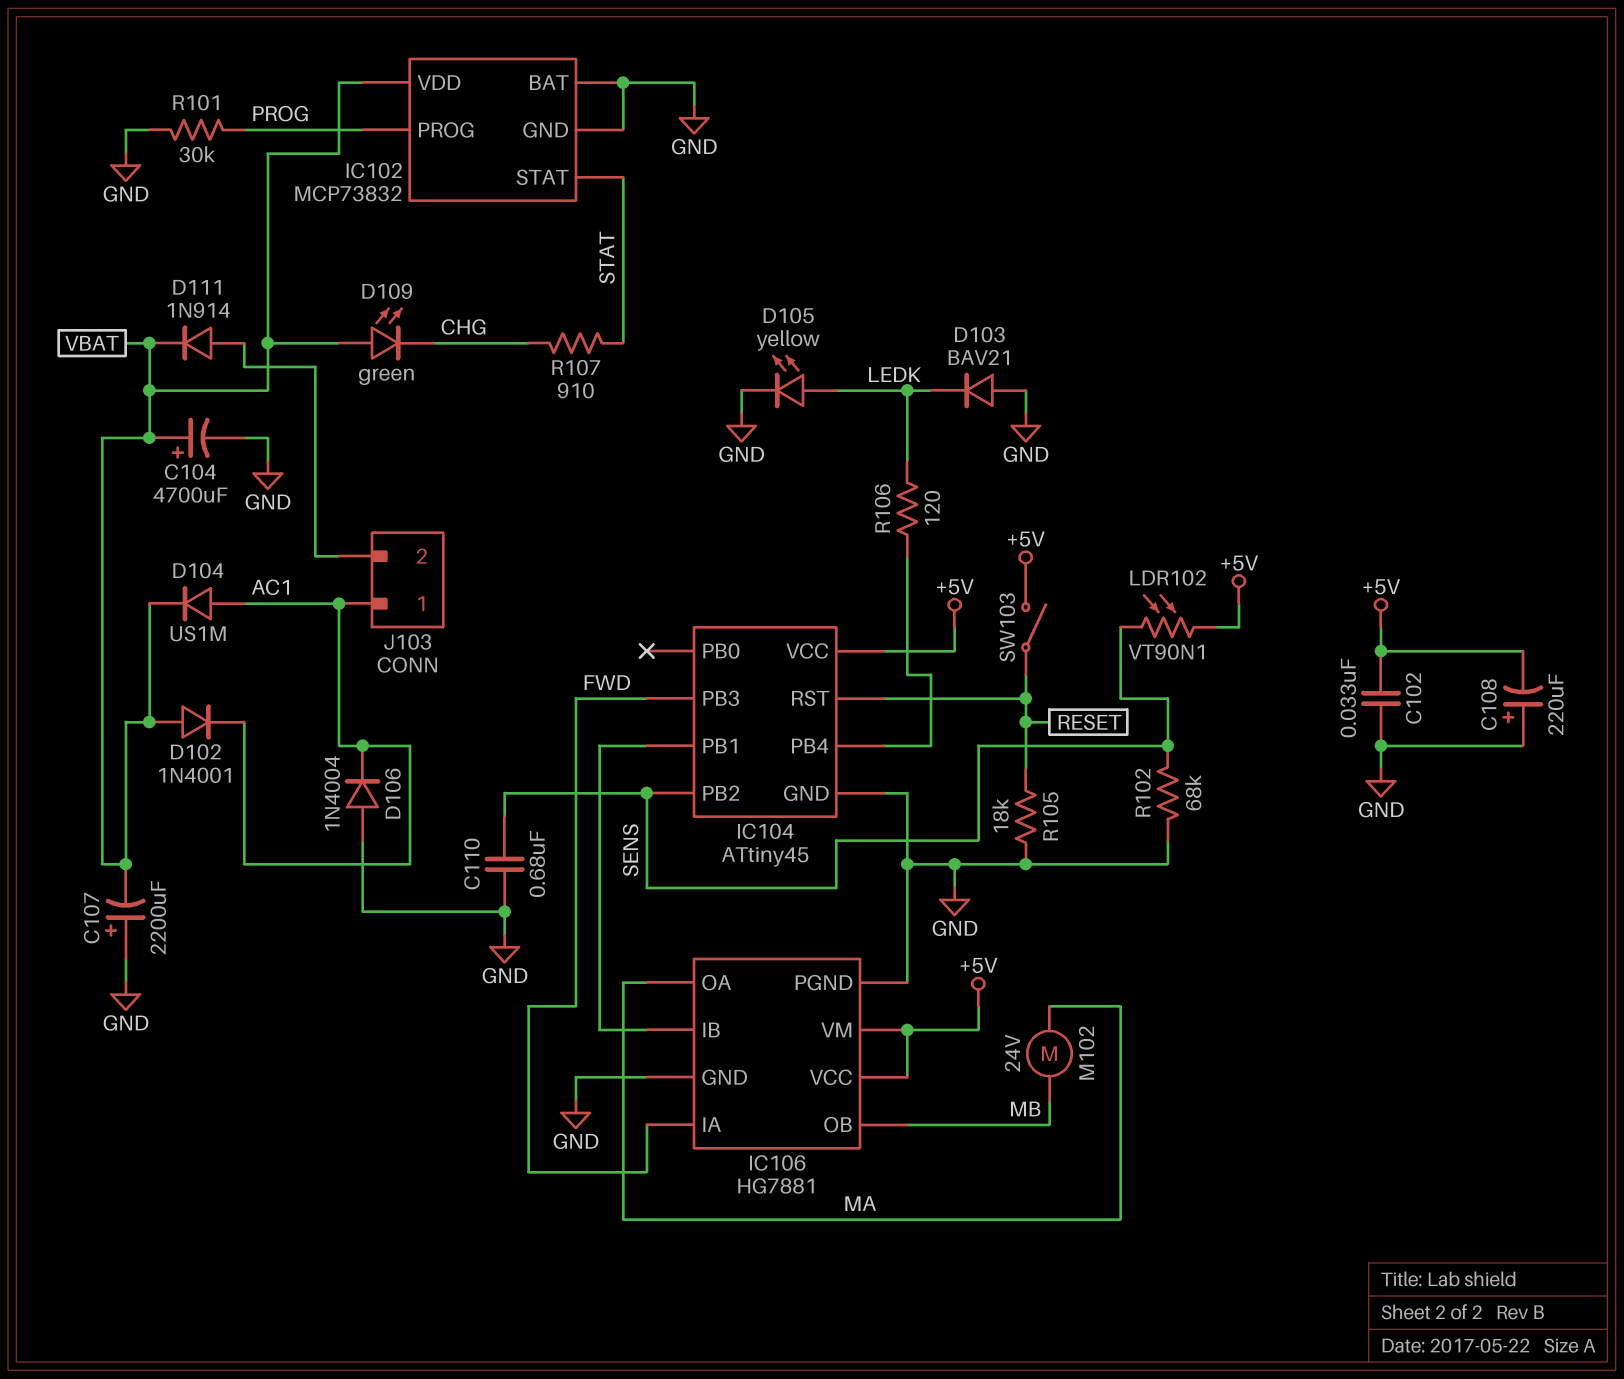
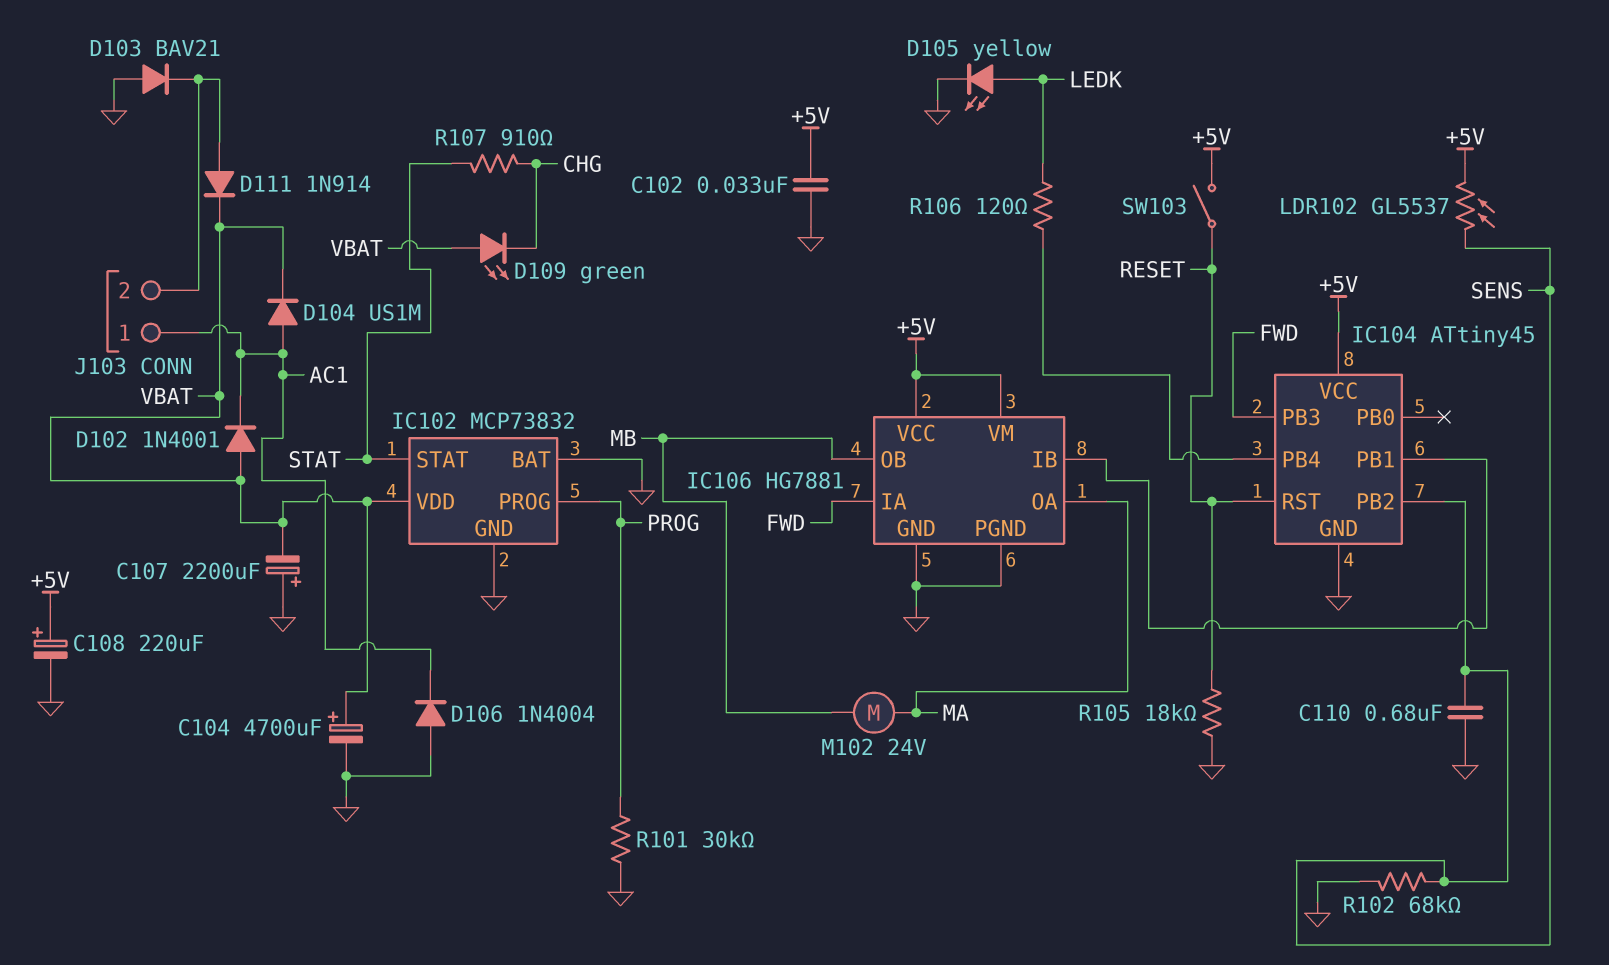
C108: 220uF (plus GND, minus +5V) -> 220uF (plus +5V, minus GND)
D103: diode BAV21 (A GND, K LEDK) -> diode BAV21 (A GND, K J103/2)
LDR102: VT90N1 (+5V, SENS) -> GL5537 (+5V, SENS)

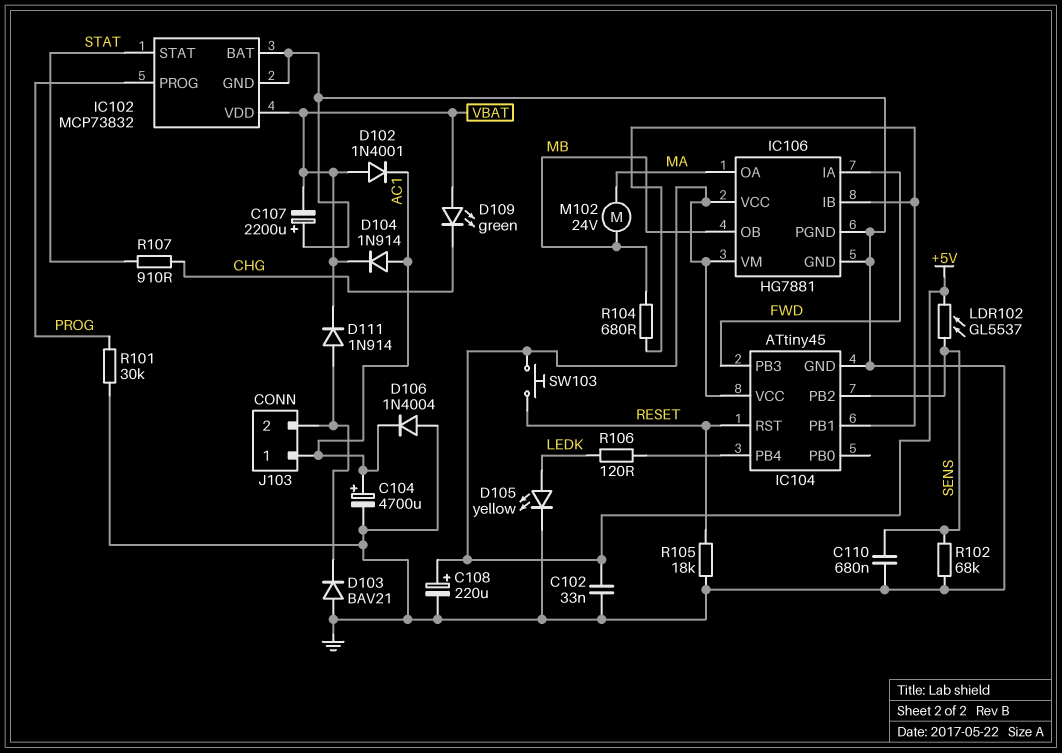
C104: 4700uF (plus VBAT, minus GND) -> 4700uF (plus AC1, minus GND)
D104: diode US1M (A AC1, K VBAT) -> diode 1N914 (A AC1, K VBAT)
R104: none -> 680 (IC104/PB1, MB)
SW103: switch (+5V, RESET) -> button (+5V, RESET)

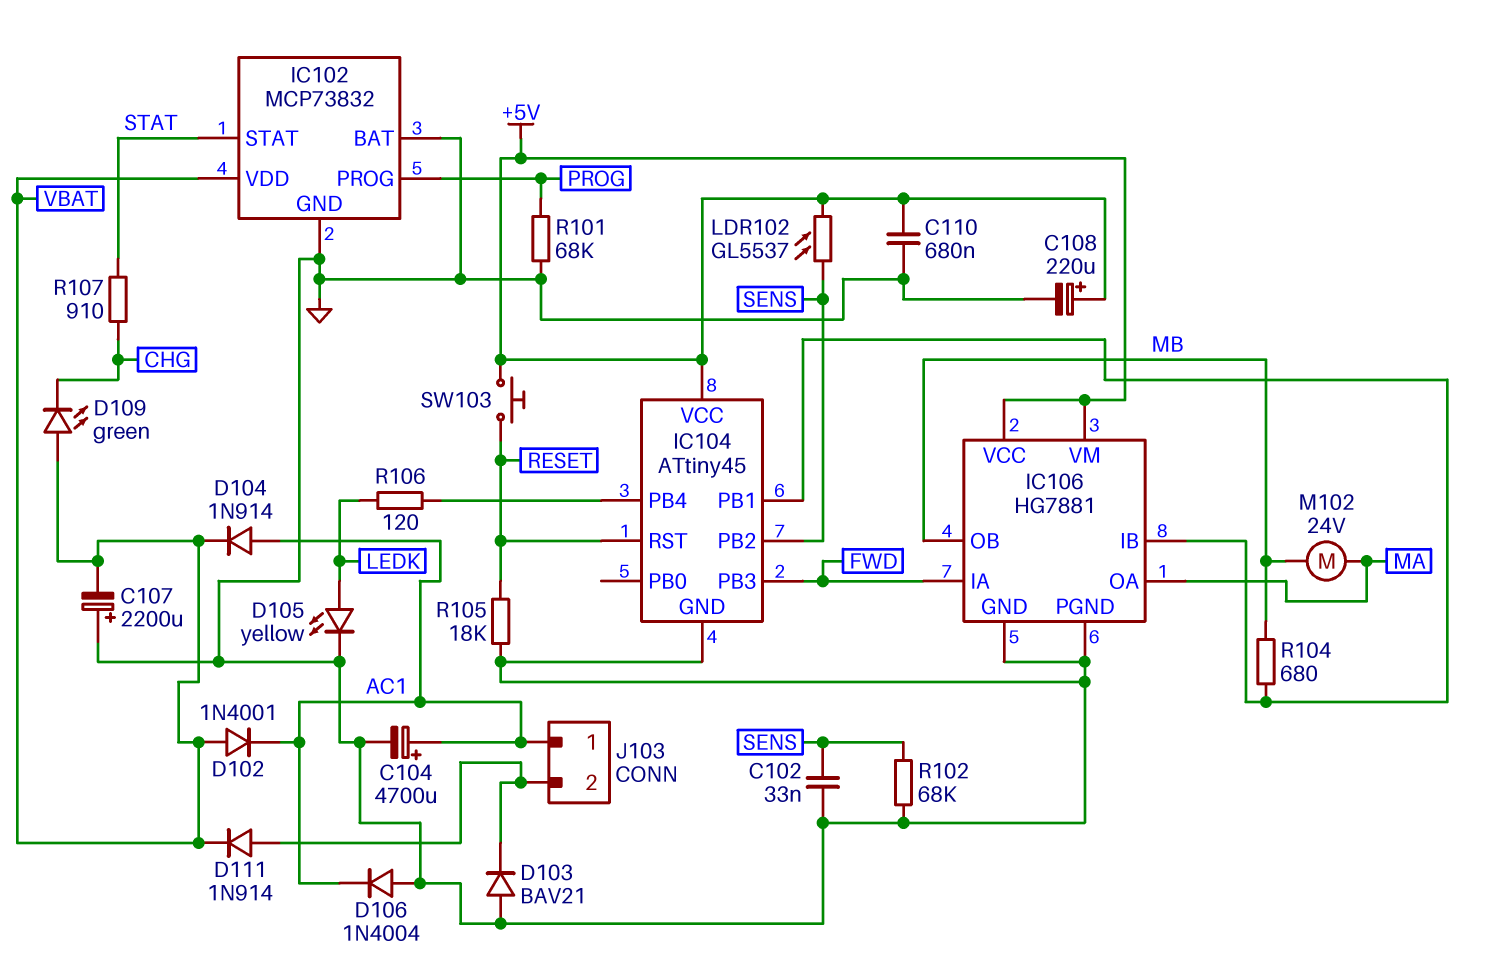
C102: 33nF (+5V, GND) -> 33nF (GND, SENS)
C110: 680nF (GND, SENS) -> 680nF (+5V, GND)
R101: 30k (GND, PROG) -> 68k (GND, PROG)

